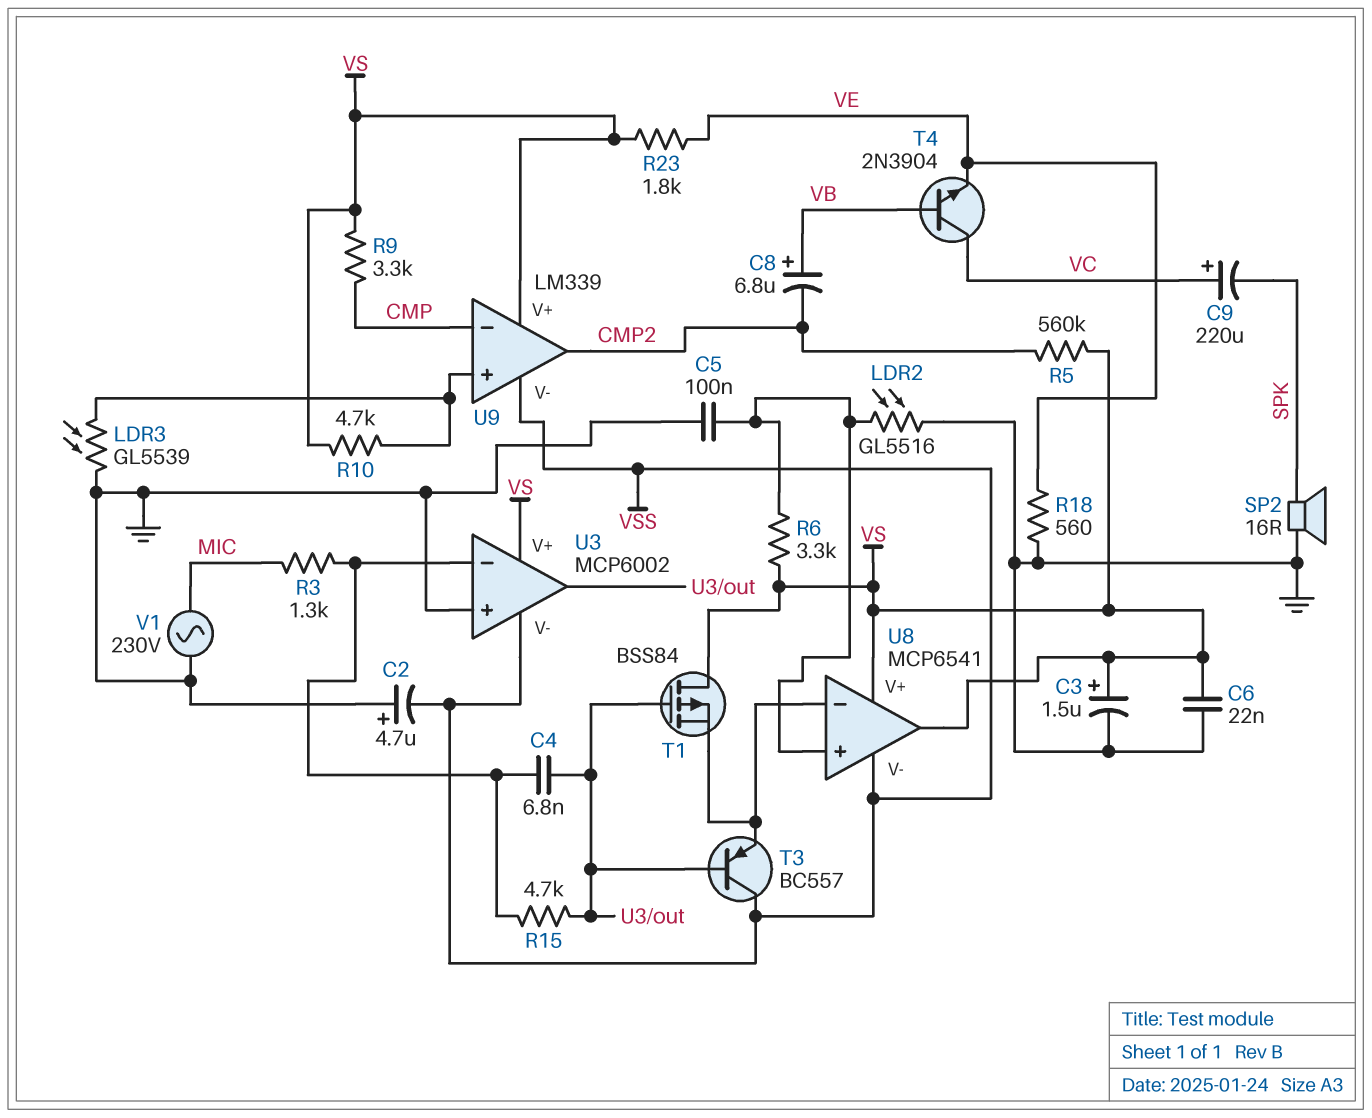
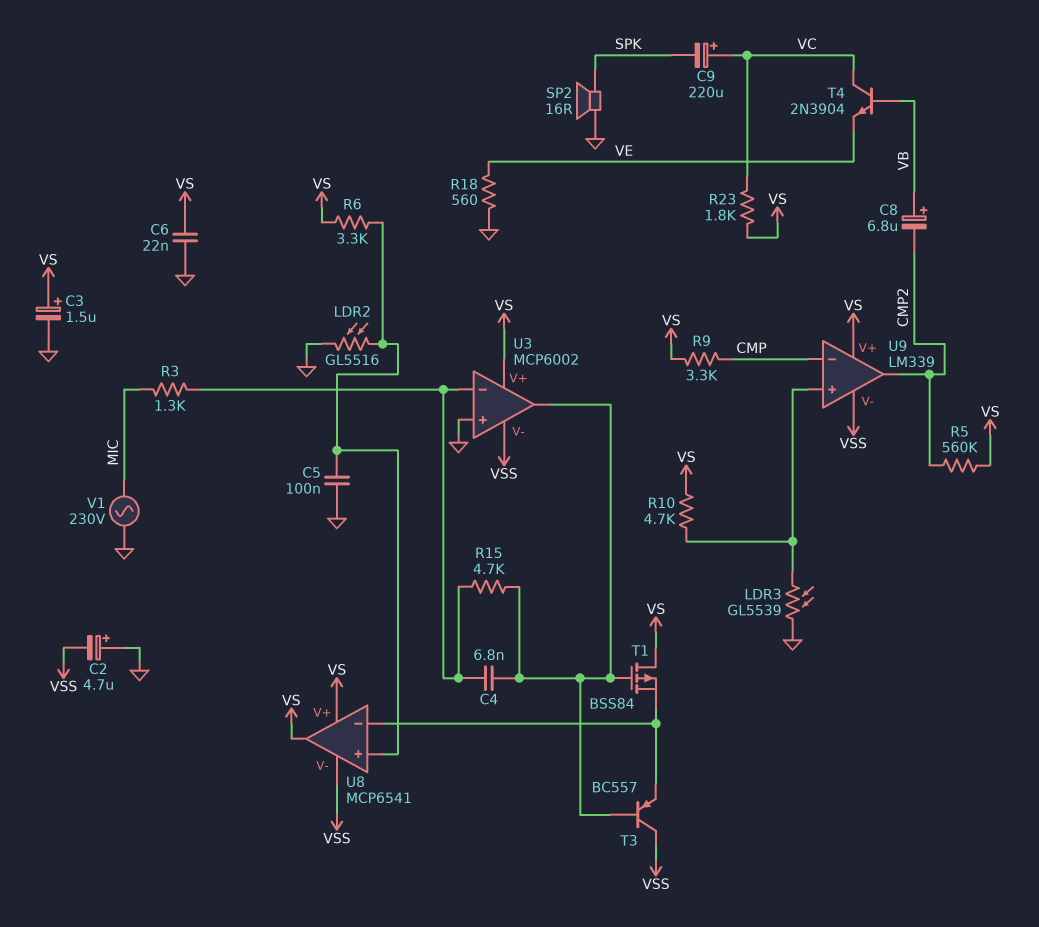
R23: 1.8k (VE, VS) -> 1.8k (VC, VS)

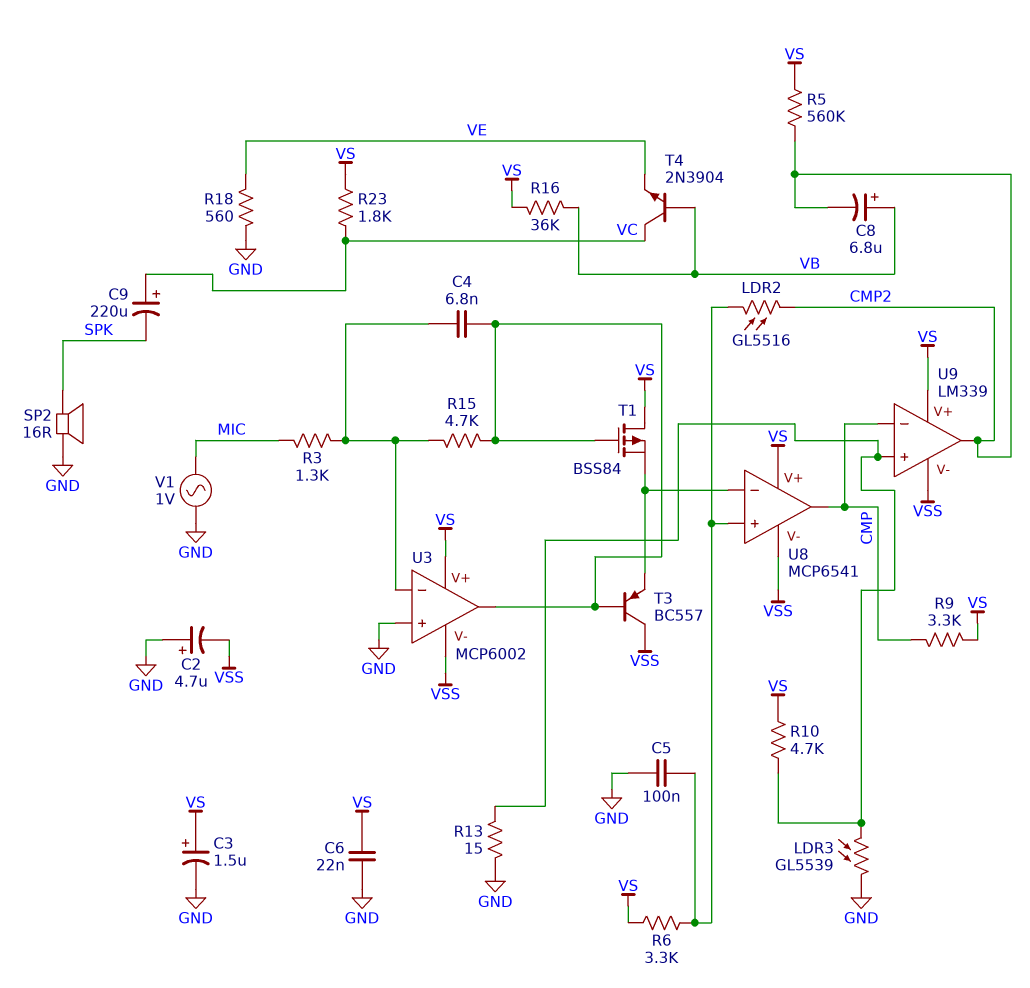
LDR2: GL5516 (GND, U8/in+) -> GL5516 (CMP2, U8/in+)
R13: none -> 15 (GND, U9/in+)
R16: none -> 36k (VB, VS)
U8 pin out: VS -> CMP
V1: AC 230V (GND, MIC) -> AC 1V (GND, MIC)

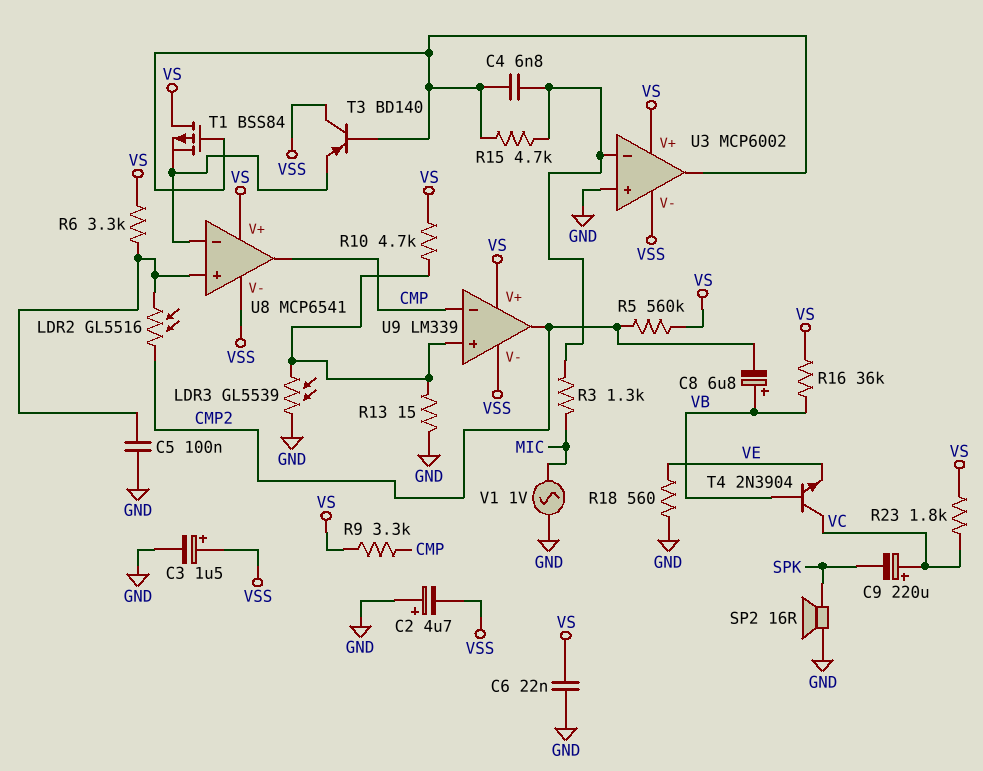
C3: 1.5uF (plus VS, minus GND) -> 1.5uF (plus VSS, minus GND)
T3: PNP BC557 (B U3/out, C VSS, E U8/in-) -> PNP BD140 (B U3/out, C VSS, E U8/in-)

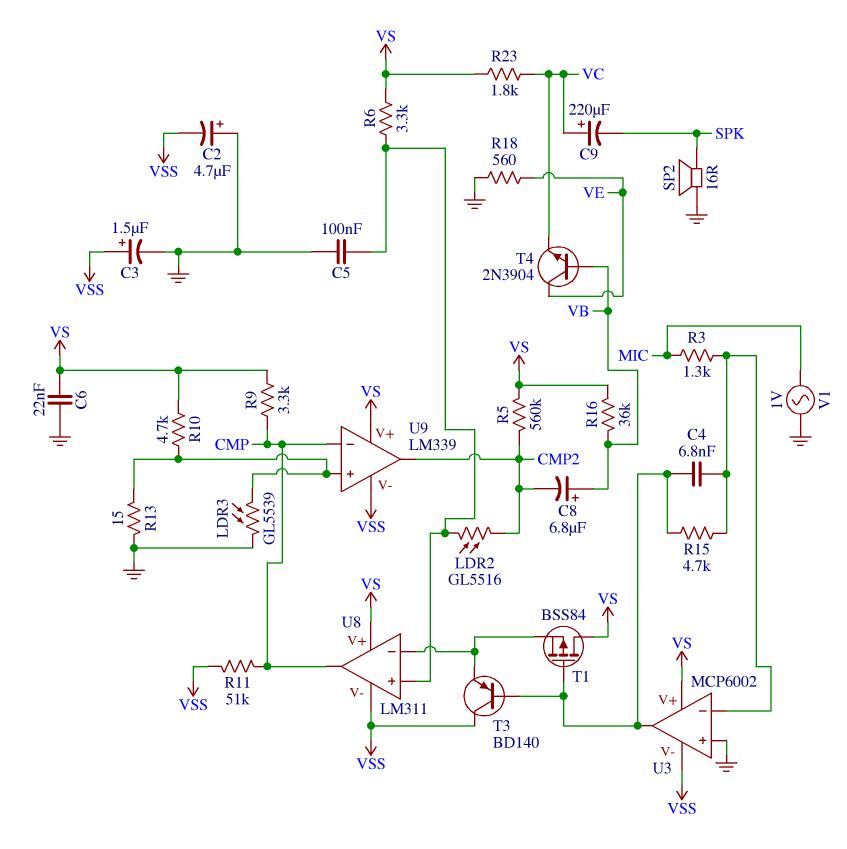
R11: none -> 51k (CMP, VSS)
T4: NPN 2N3904 (B VB, C VC, E VE) -> NPN 2N3904 (B VB, C VE, E VC)
U8: MCP6541 -> LM311

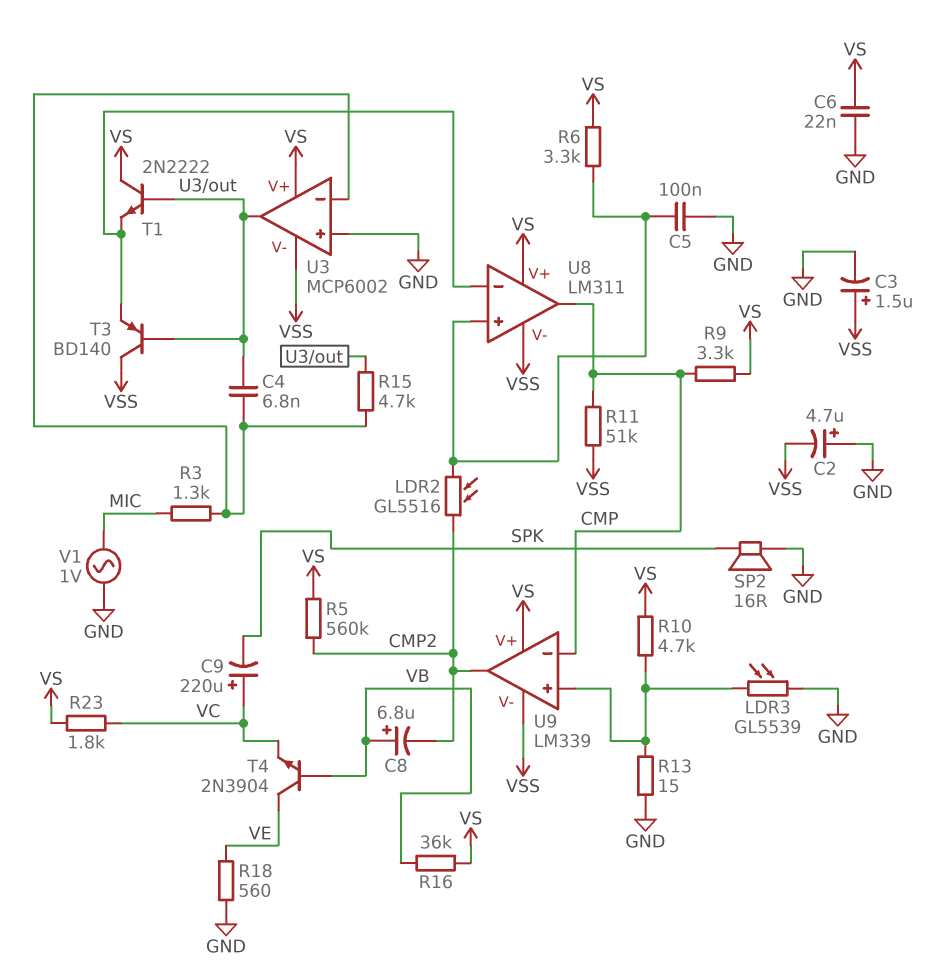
T1: PMOS BSS84 (G U3/out, D VS, S U8/in-) -> NPN 2N2222 (B U3/out, C VS, E U8/in-)

